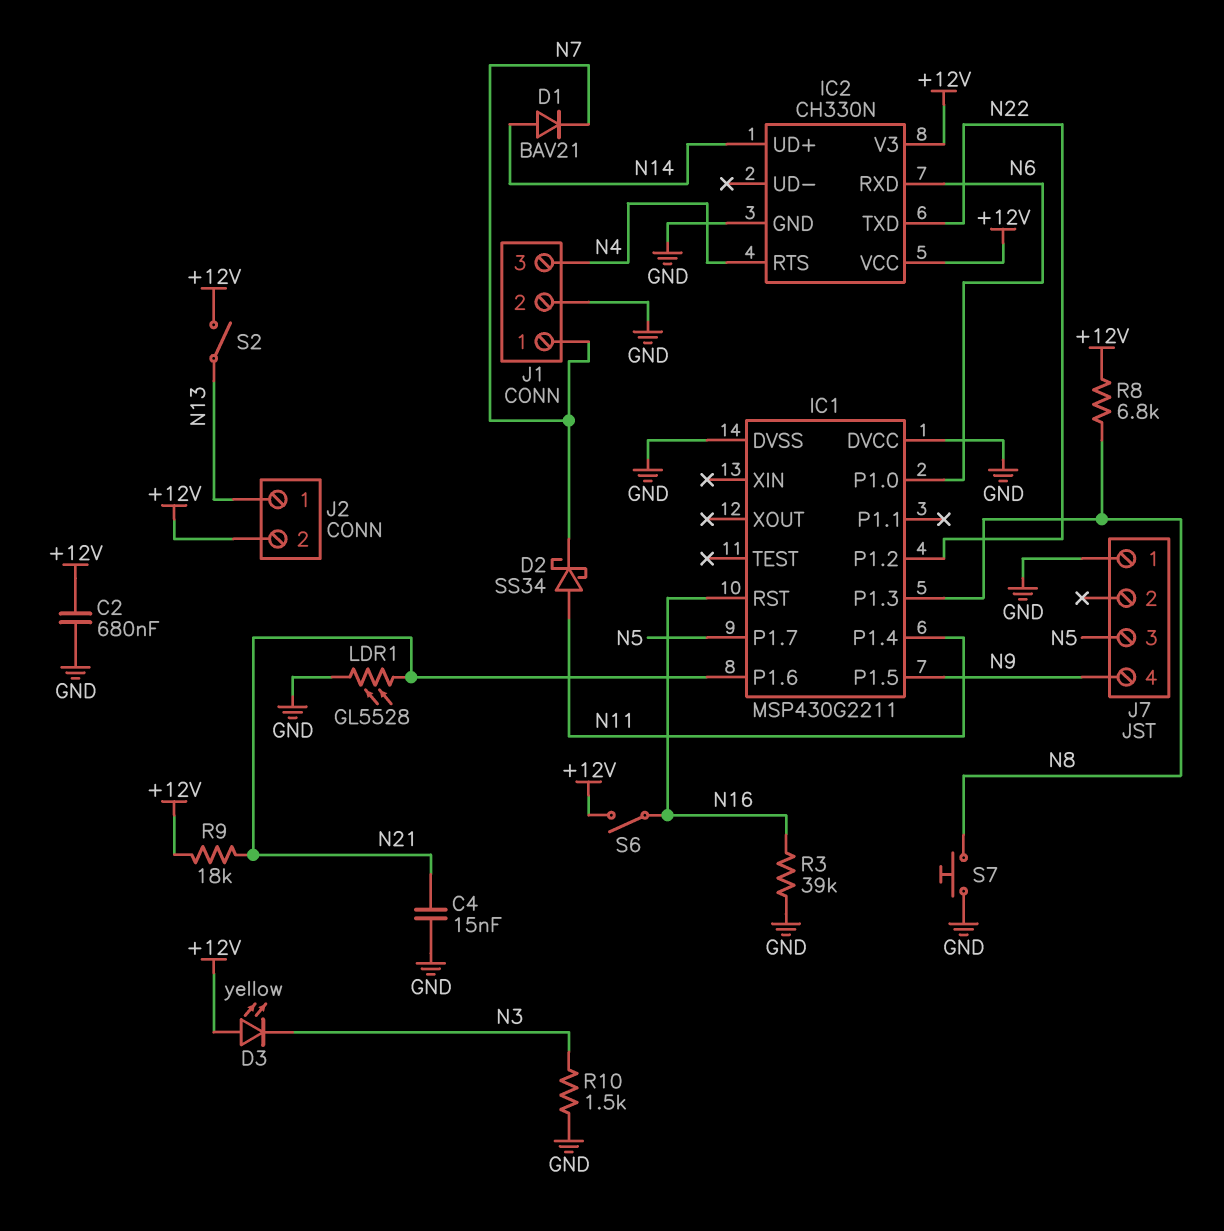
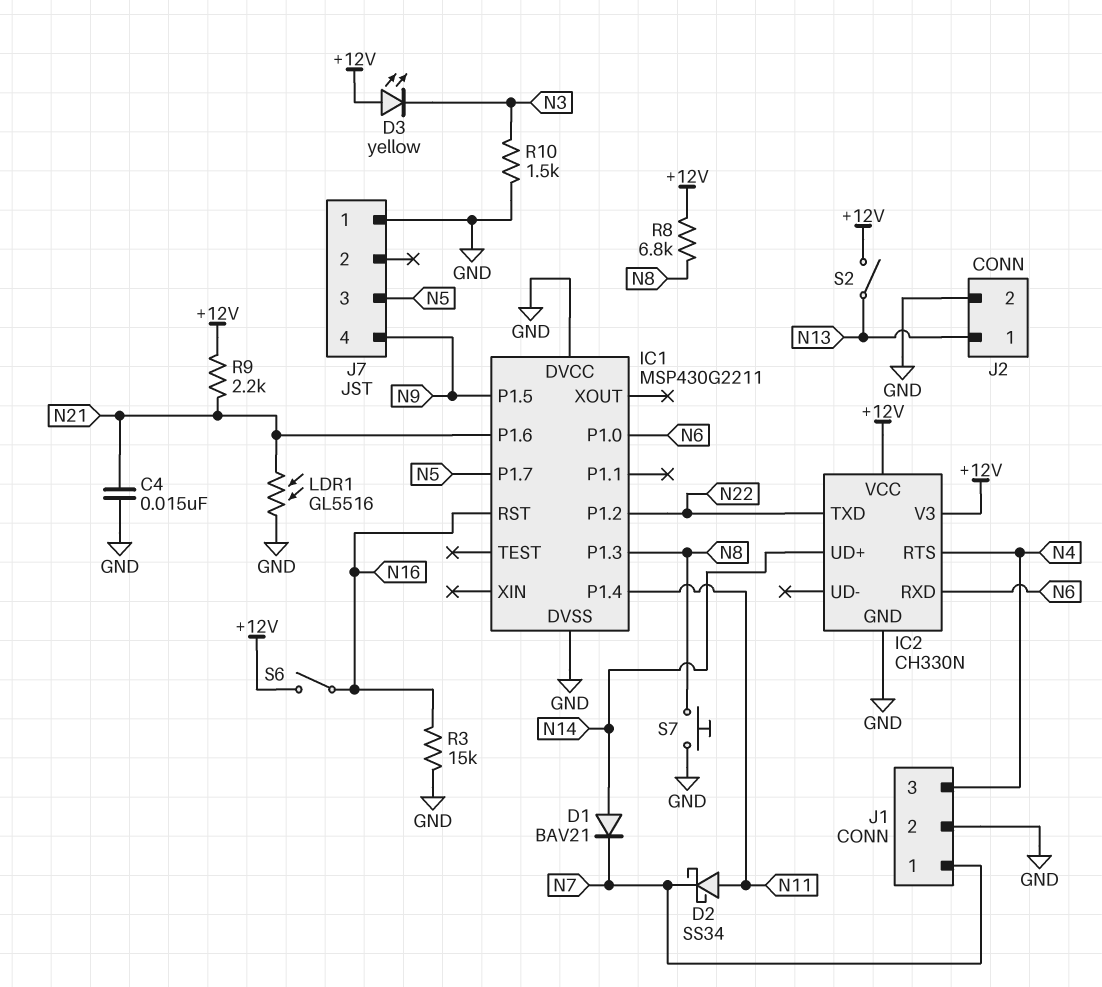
C2: 680nF (+12V, GND) -> none
J2 pin 2: +12V -> GND
LDR1: GL5528 (GND, N21) -> GL5516 (GND, N21)
R3: 39k (GND, N16) -> 15k (GND, N16)
R9: 18k (+12V, N21) -> 2.2k (+12V, N21)

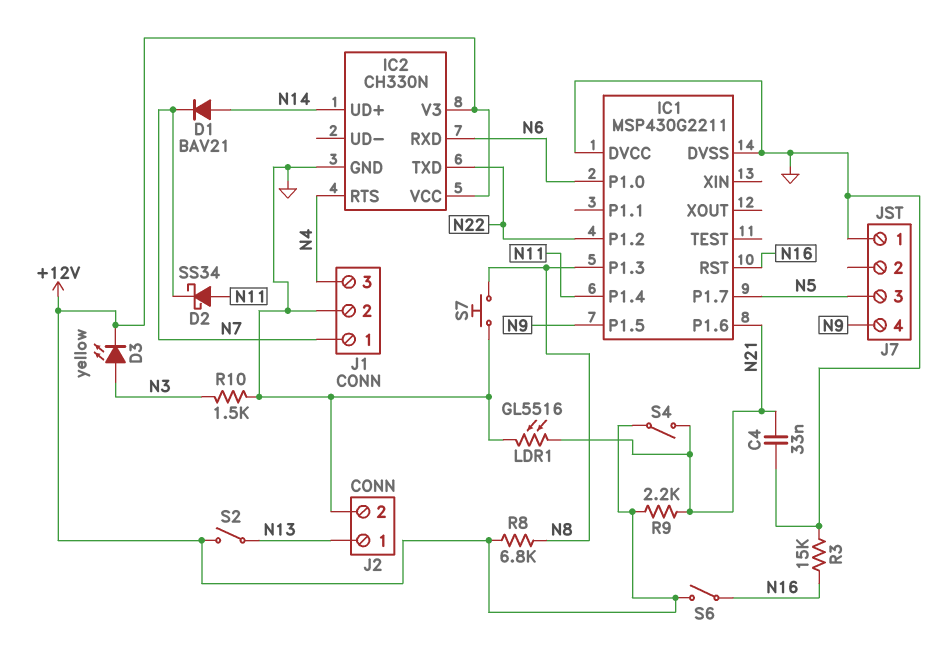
C4: 15nF (GND, N21) -> 33nF (GND, N21)
D3: LED yellow (A +12V, K N3) -> LED yellow (A N3, K +12V)
S4: none -> switch (+12V, N21)

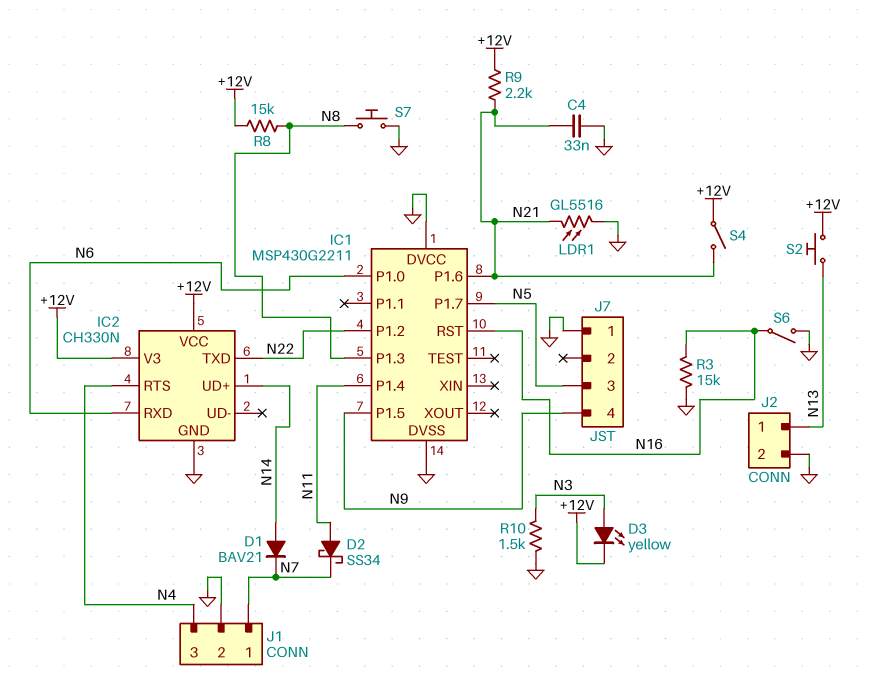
R8: 6.8k (+12V, N8) -> 15k (+12V, N8)
S2: switch (+12V, N13) -> button (+12V, N13)
S6: switch (+12V, N16) -> switch (GND, N16)

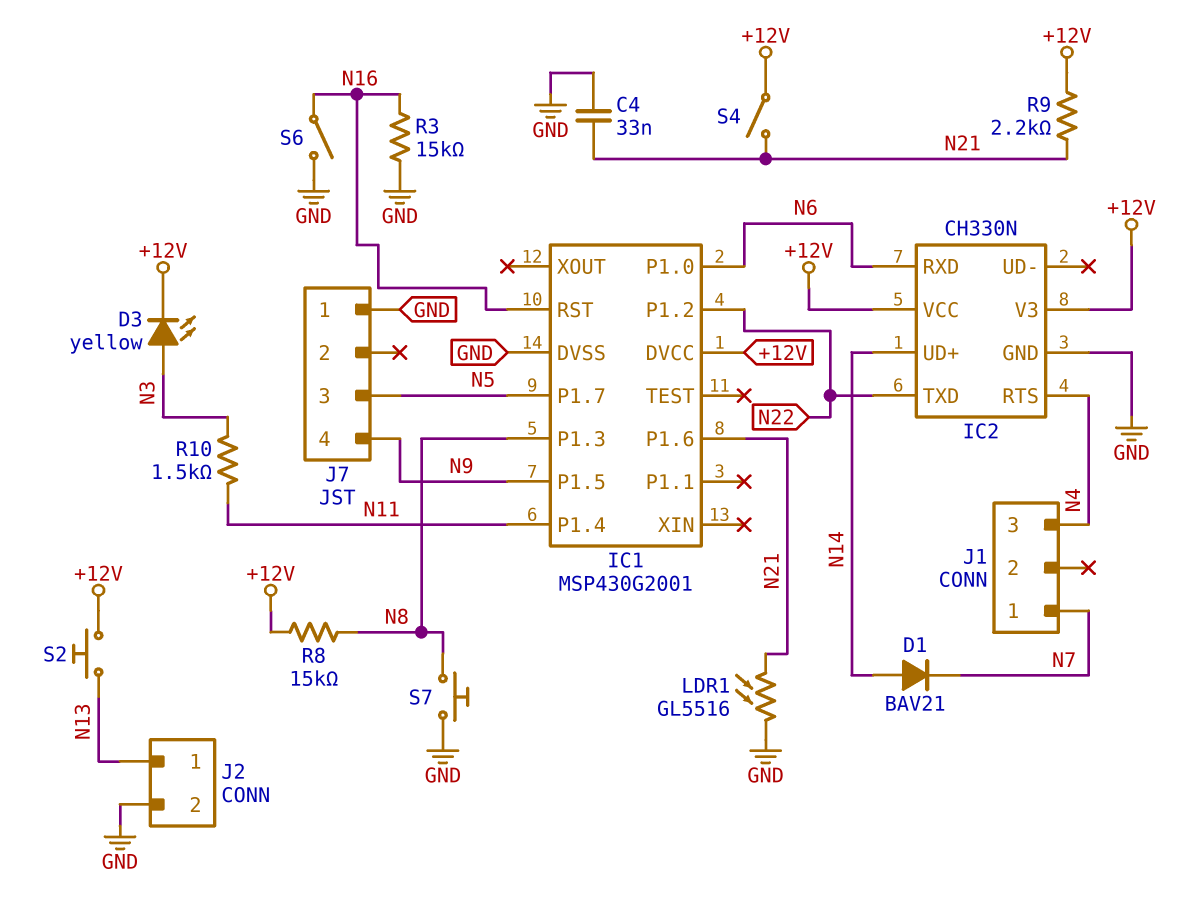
D2: schottky SS34 (A N11, K N7) -> none
IC1: MSP430G2211 -> MSP430G2001
IC1 pin DVCC: GND -> +12V
J1 pin 2: GND -> none
R10: 1.5k (GND, N3) -> 1.5k (N3, N11)

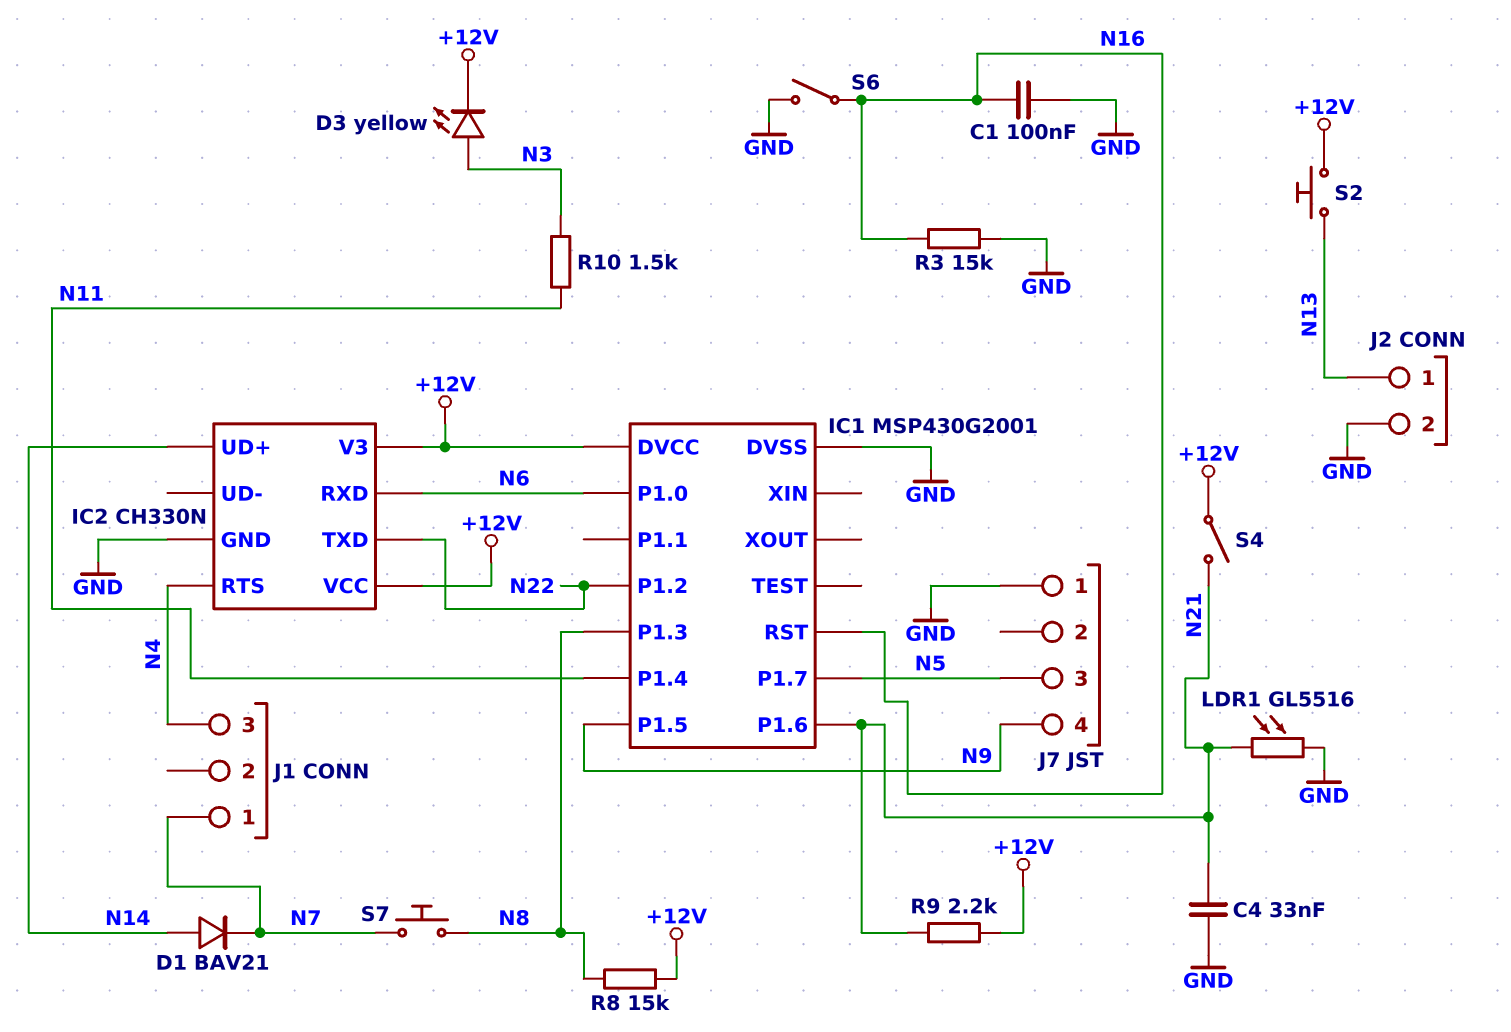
C1: none -> 100nF (GND, N16)
S7: button (GND, N8) -> button (N7, N8)

